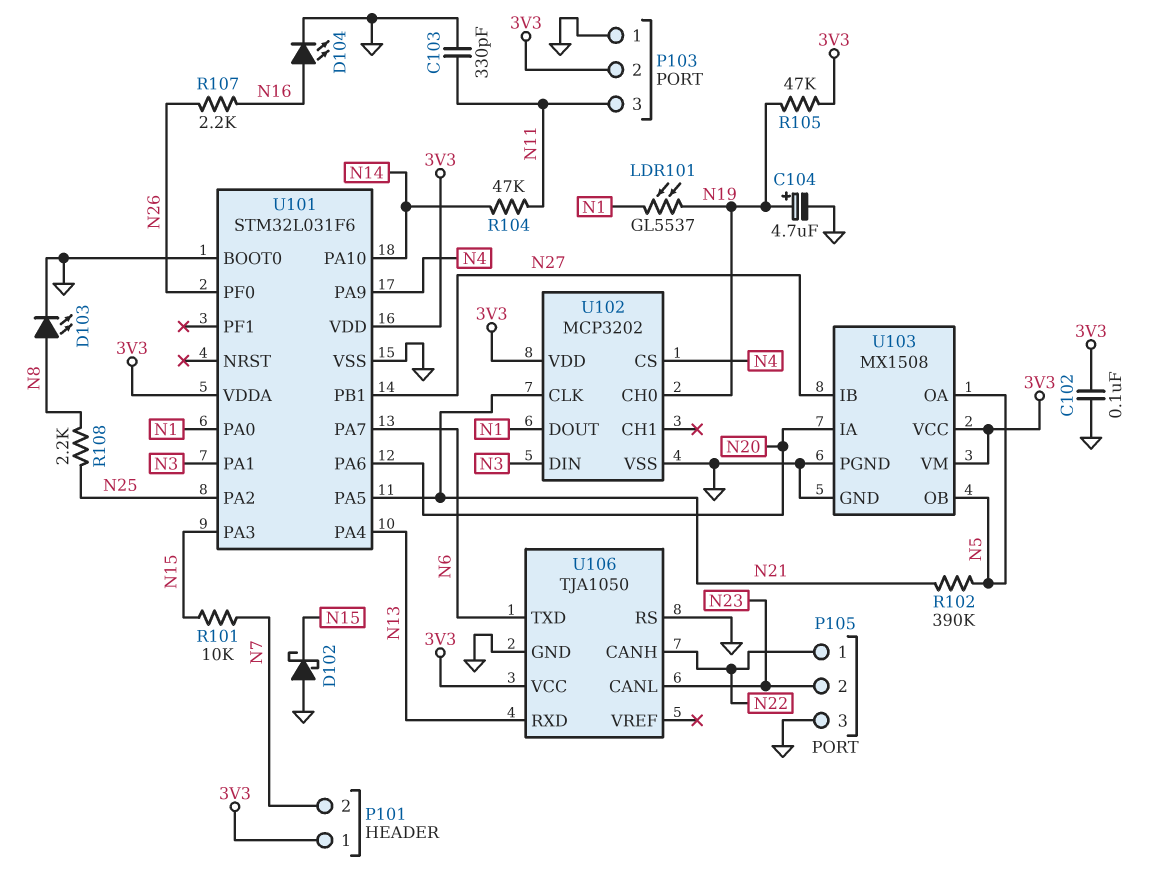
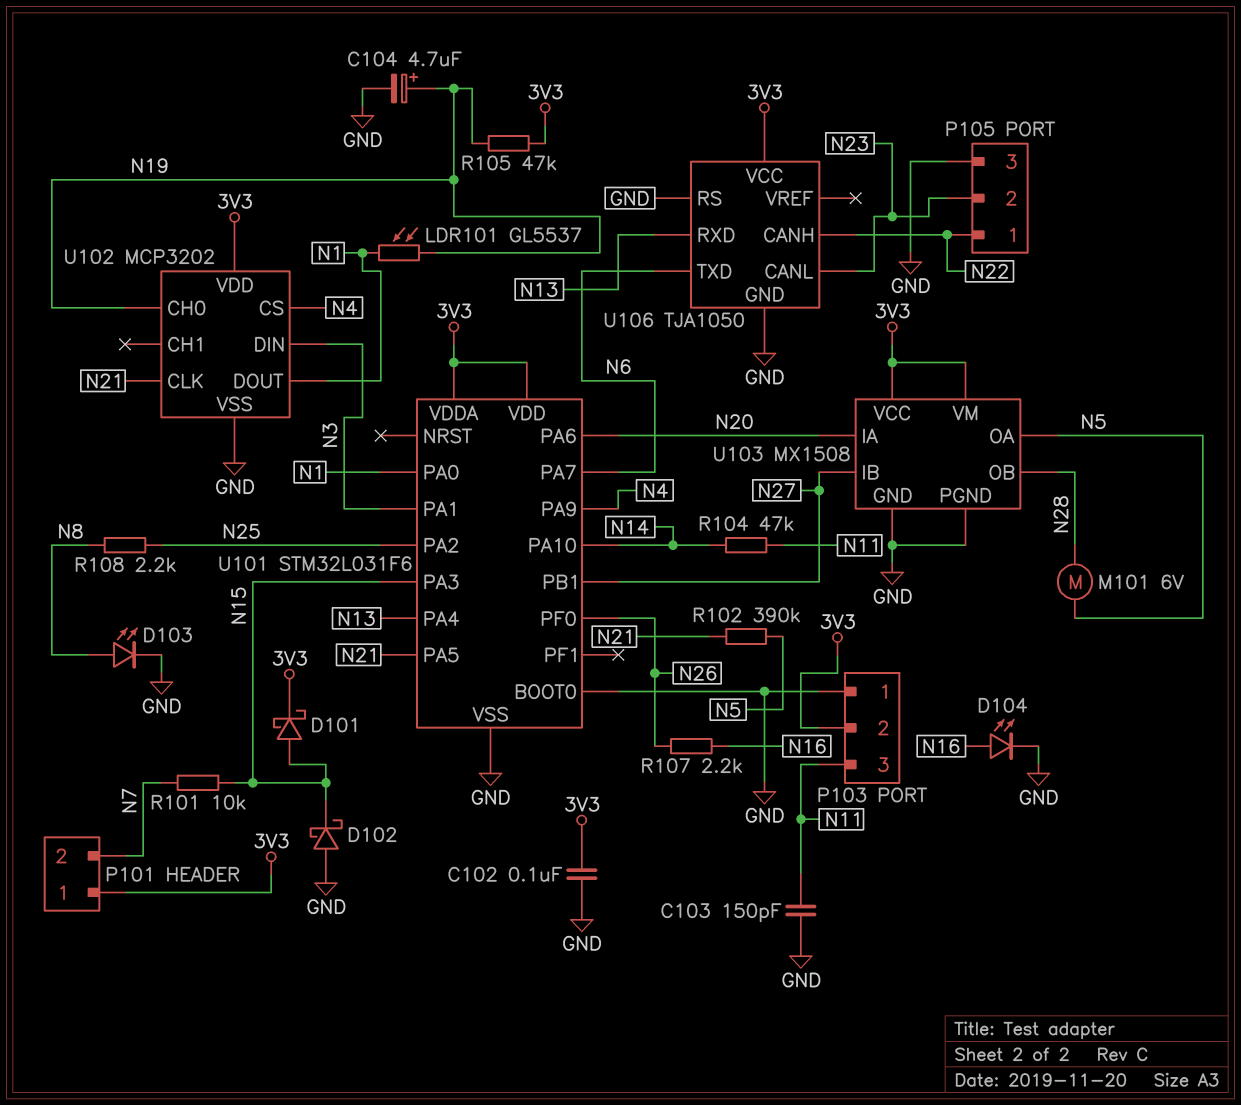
C103: 330pF (GND, N11) -> 150pF (GND, N11)
D101: none -> schottky (A N15, K 3V3)
M101: none -> motor 6V (N5, N28)
U103 pin OB: N5 -> N28

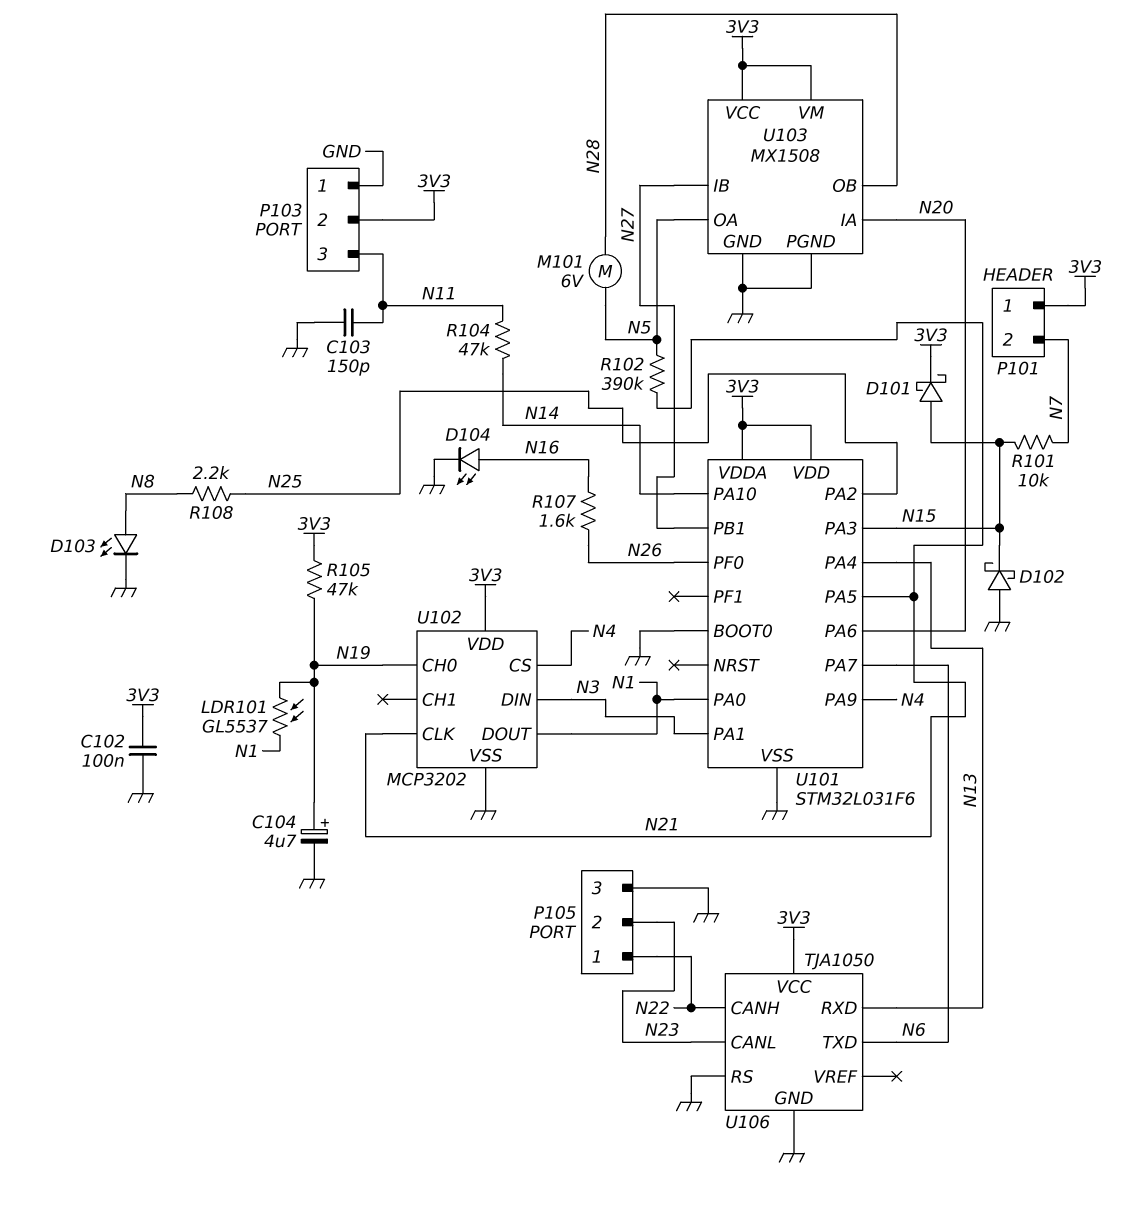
R107: 2.2k (N16, N26) -> 1.6k (N16, N26)

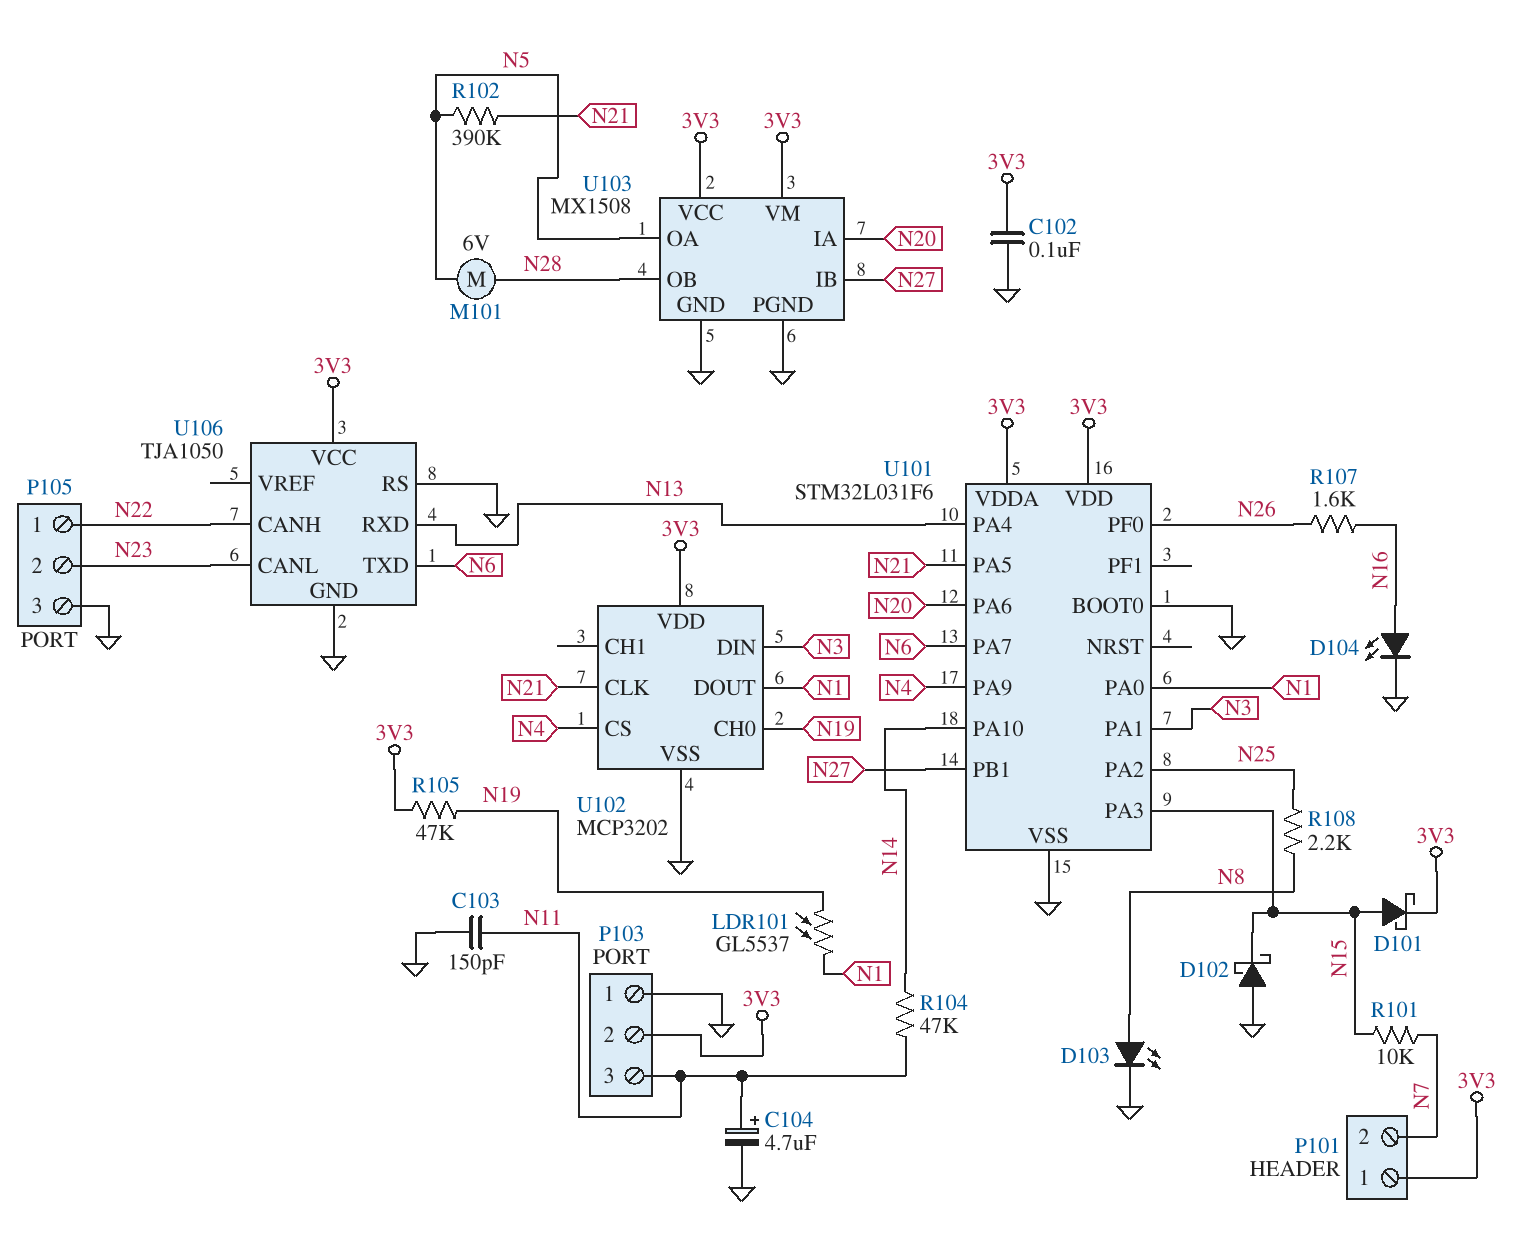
C104: 4.7uF (plus N19, minus GND) -> 4.7uF (plus N11, minus GND)

